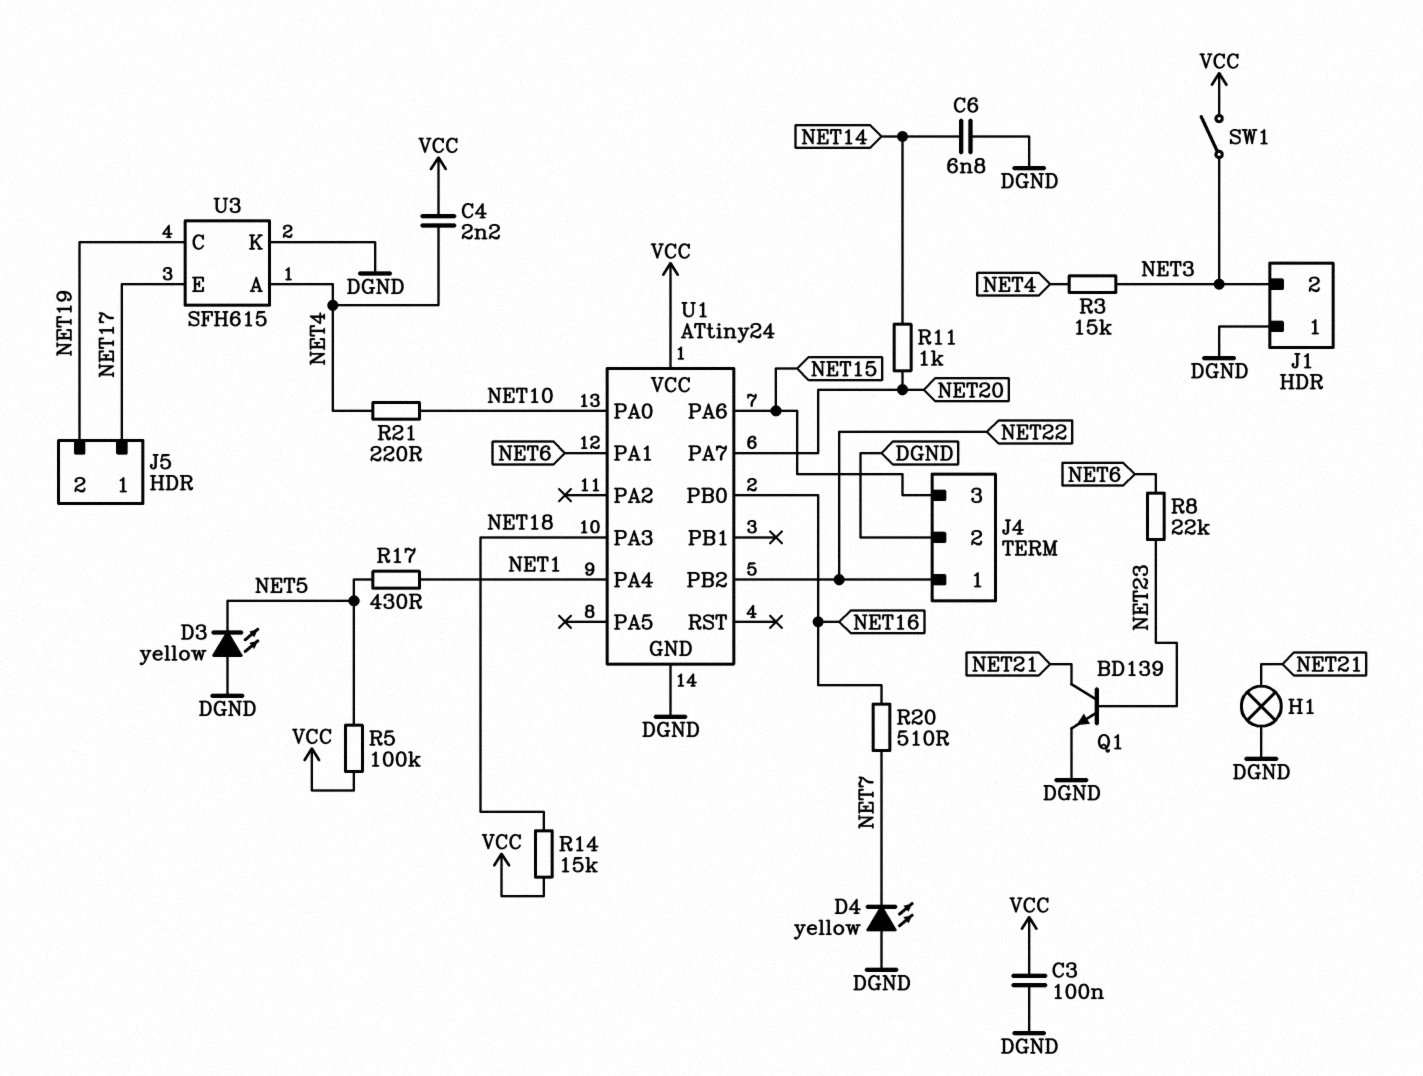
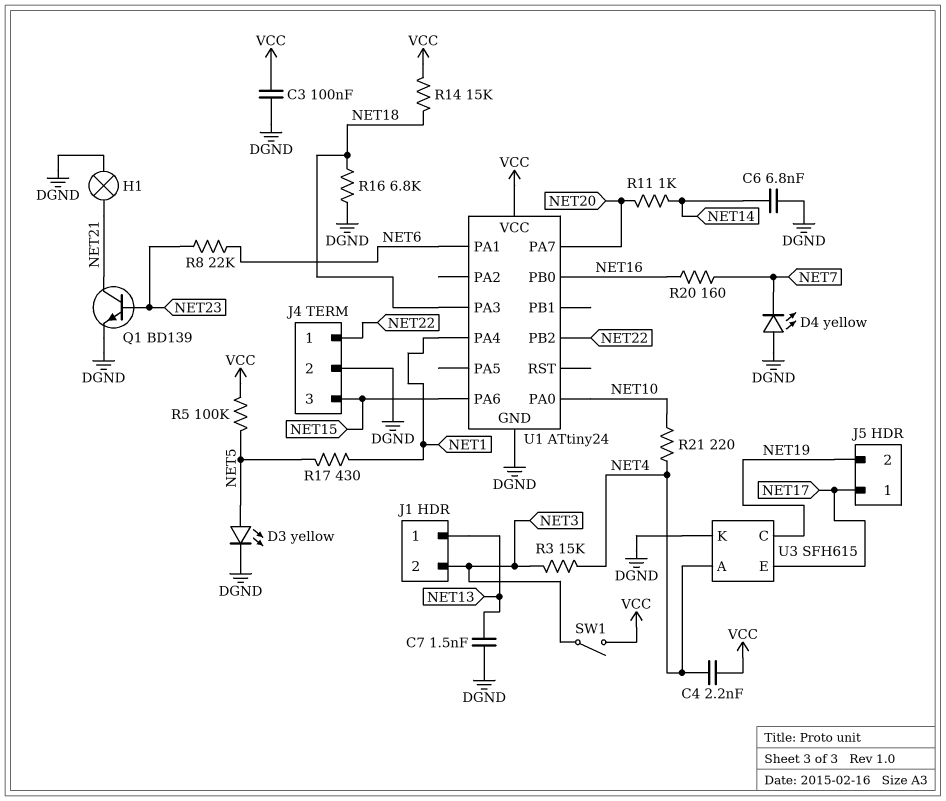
C7: none -> 1.5nF (DGND, NET13)
D3: LED yellow (A DGND, K NET5) -> LED yellow (A NET5, K DGND)
J1 pin 1: DGND -> NET13
R16: none -> 6.8k (DGND, NET18)
R20: 510 (NET7, NET16) -> 160 (NET7, NET16)

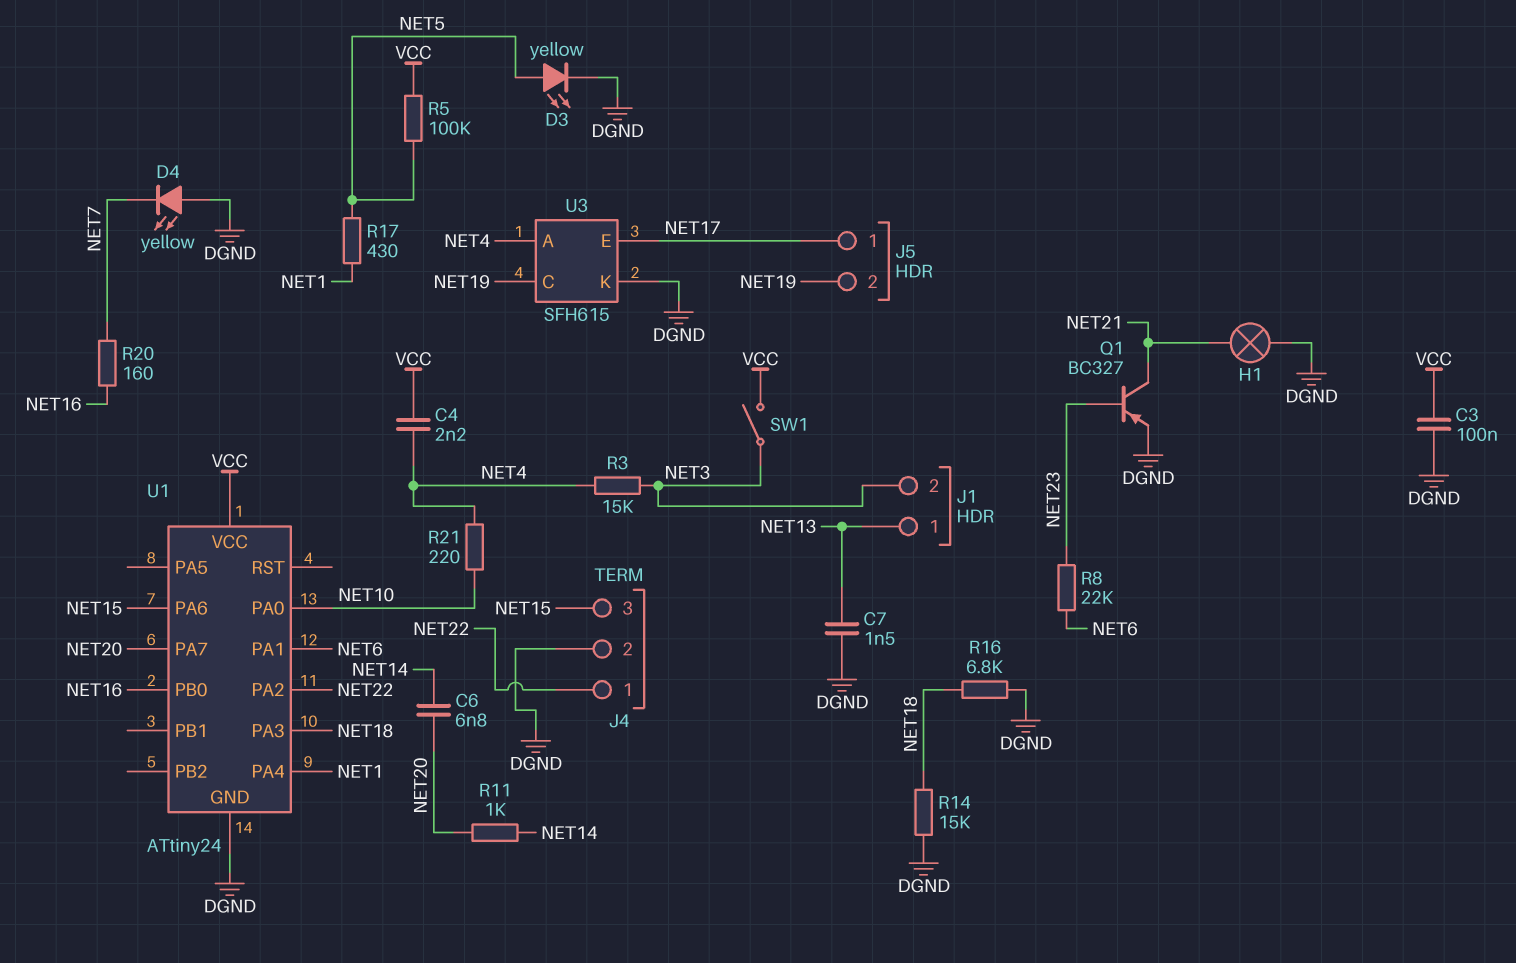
C6: 6.8nF (DGND, NET14) -> 6.8nF (NET14, NET20)
Q1: NPN BD139 (B NET23, C NET21, E DGND) -> PNP BC327 (B NET23, C NET21, E DGND)
R14: 15k (NET18, VCC) -> 15k (DGND, NET18)
U1 pin PA2: none -> NET22
U1 pin PB2: NET22 -> none

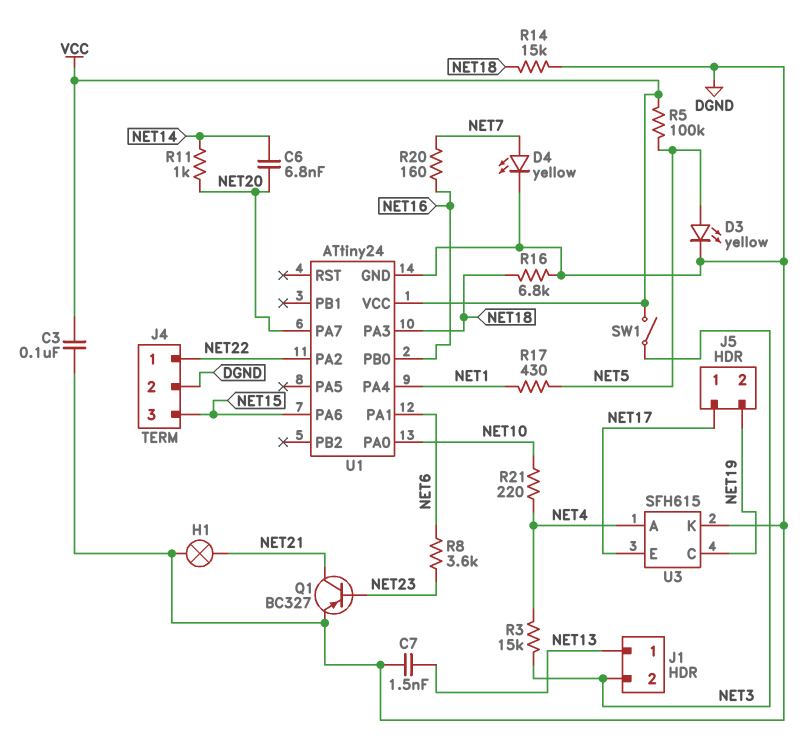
C4: 2.2nF (NET4, VCC) -> none
D4: LED yellow (A DGND, K NET7) -> LED yellow (A NET7, K DGND)
R8: 22k (NET6, NET23) -> 3.6k (NET6, NET23)

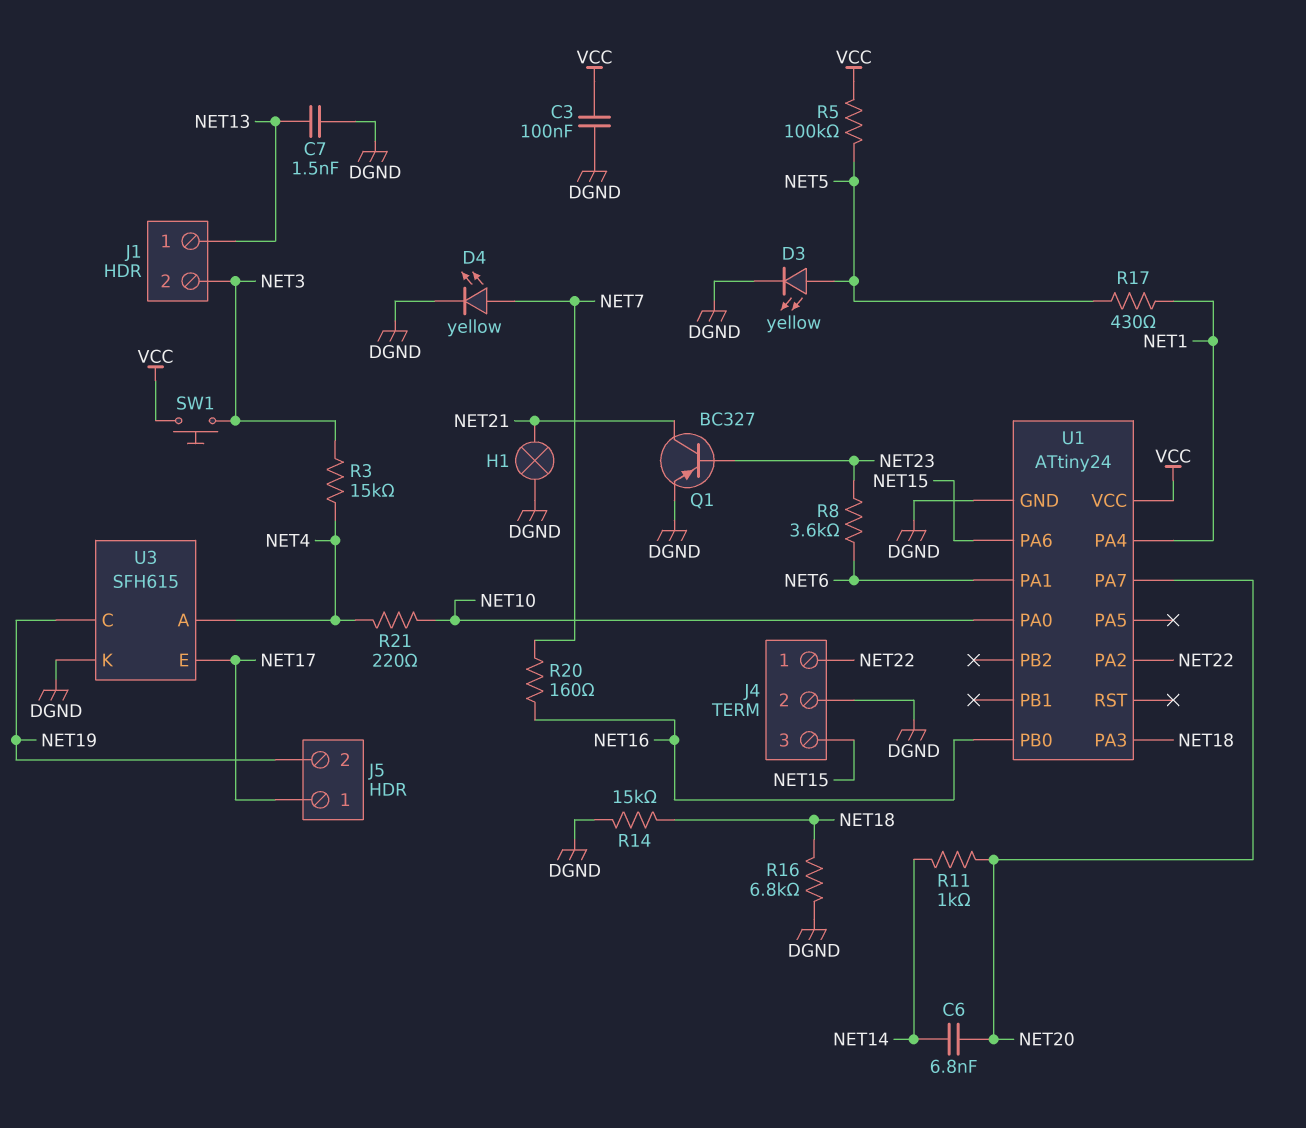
SW1: switch (NET3, VCC) -> button (NET3, VCC)

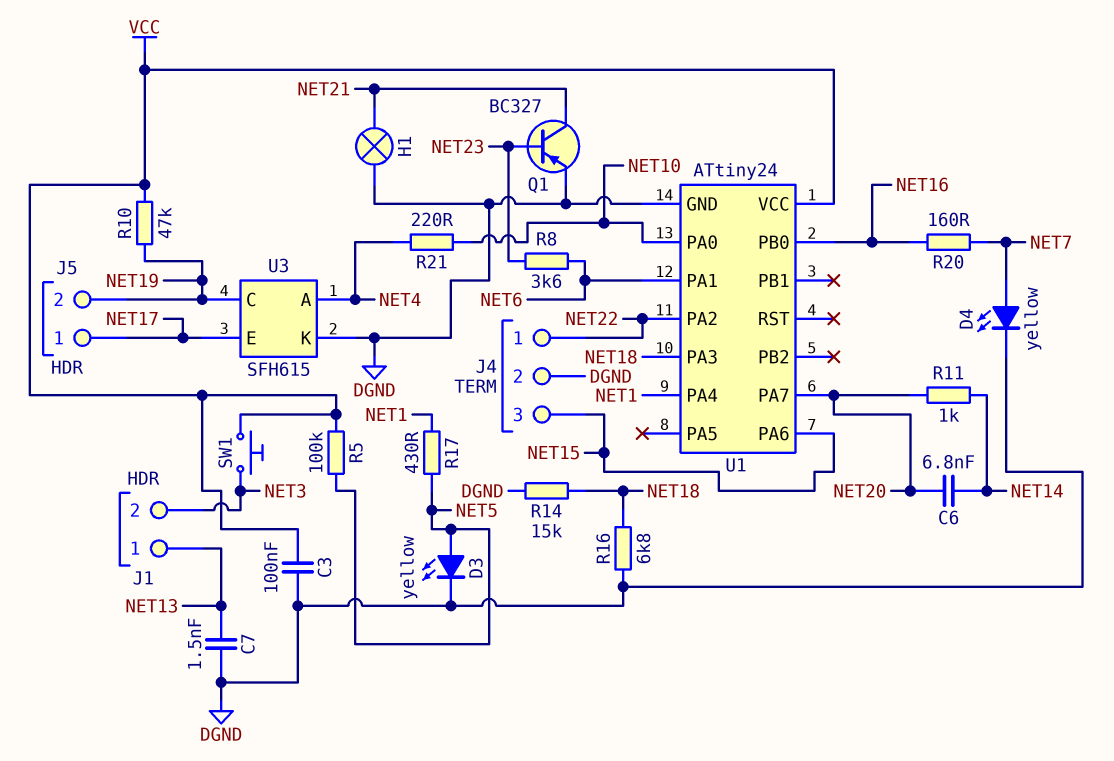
R3: 15k (NET3, NET4) -> none
R10: none -> 47k (NET19, VCC)

